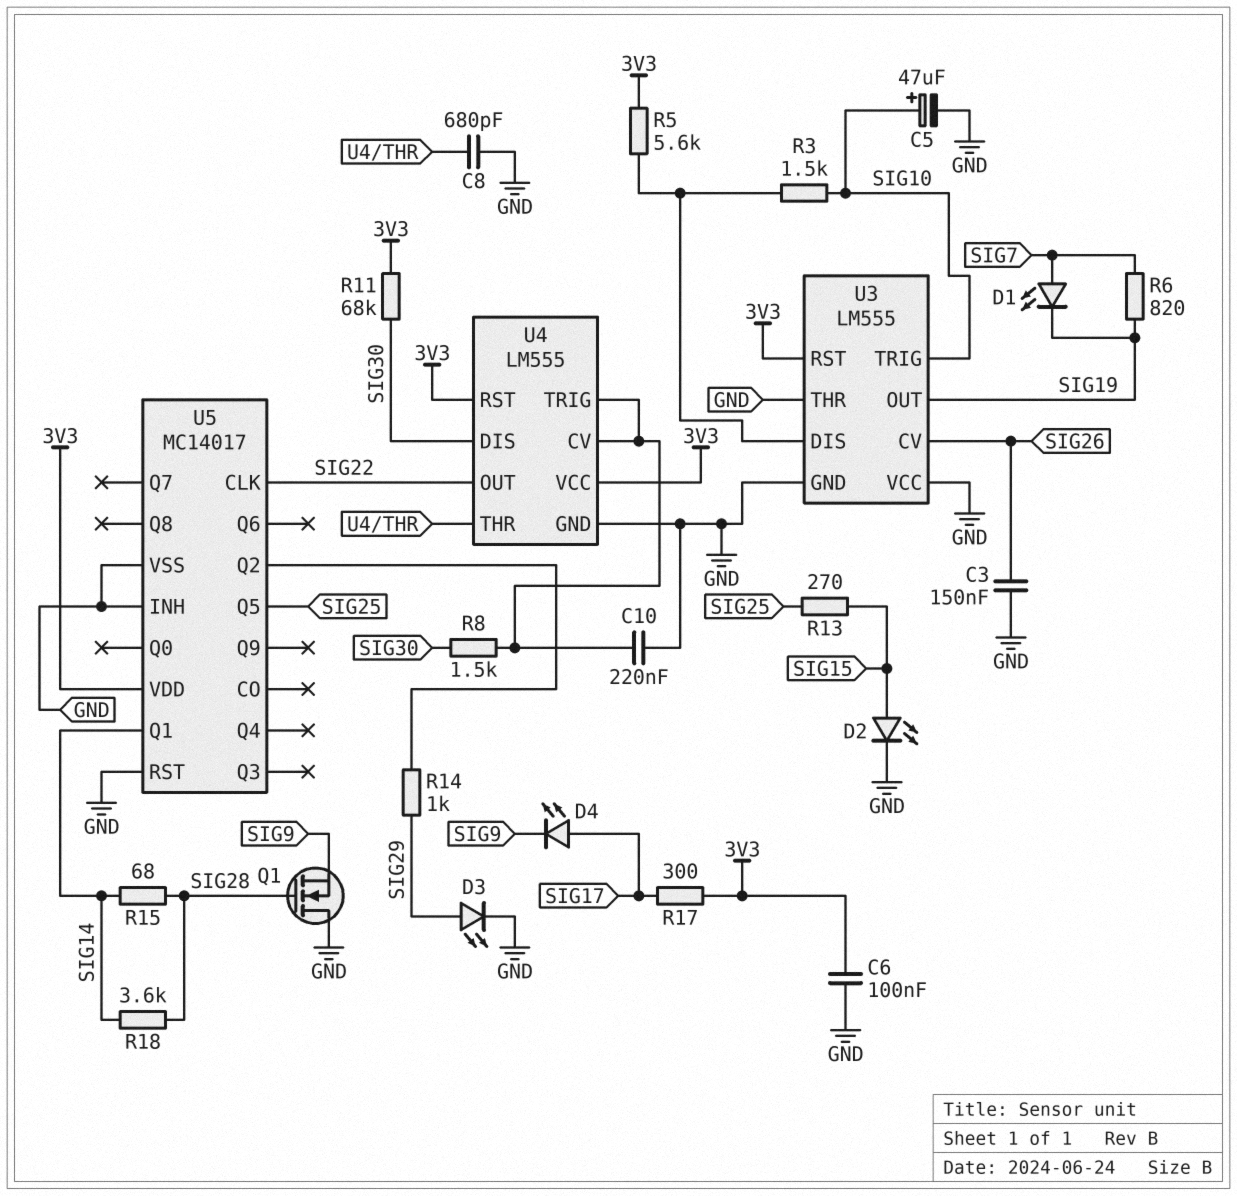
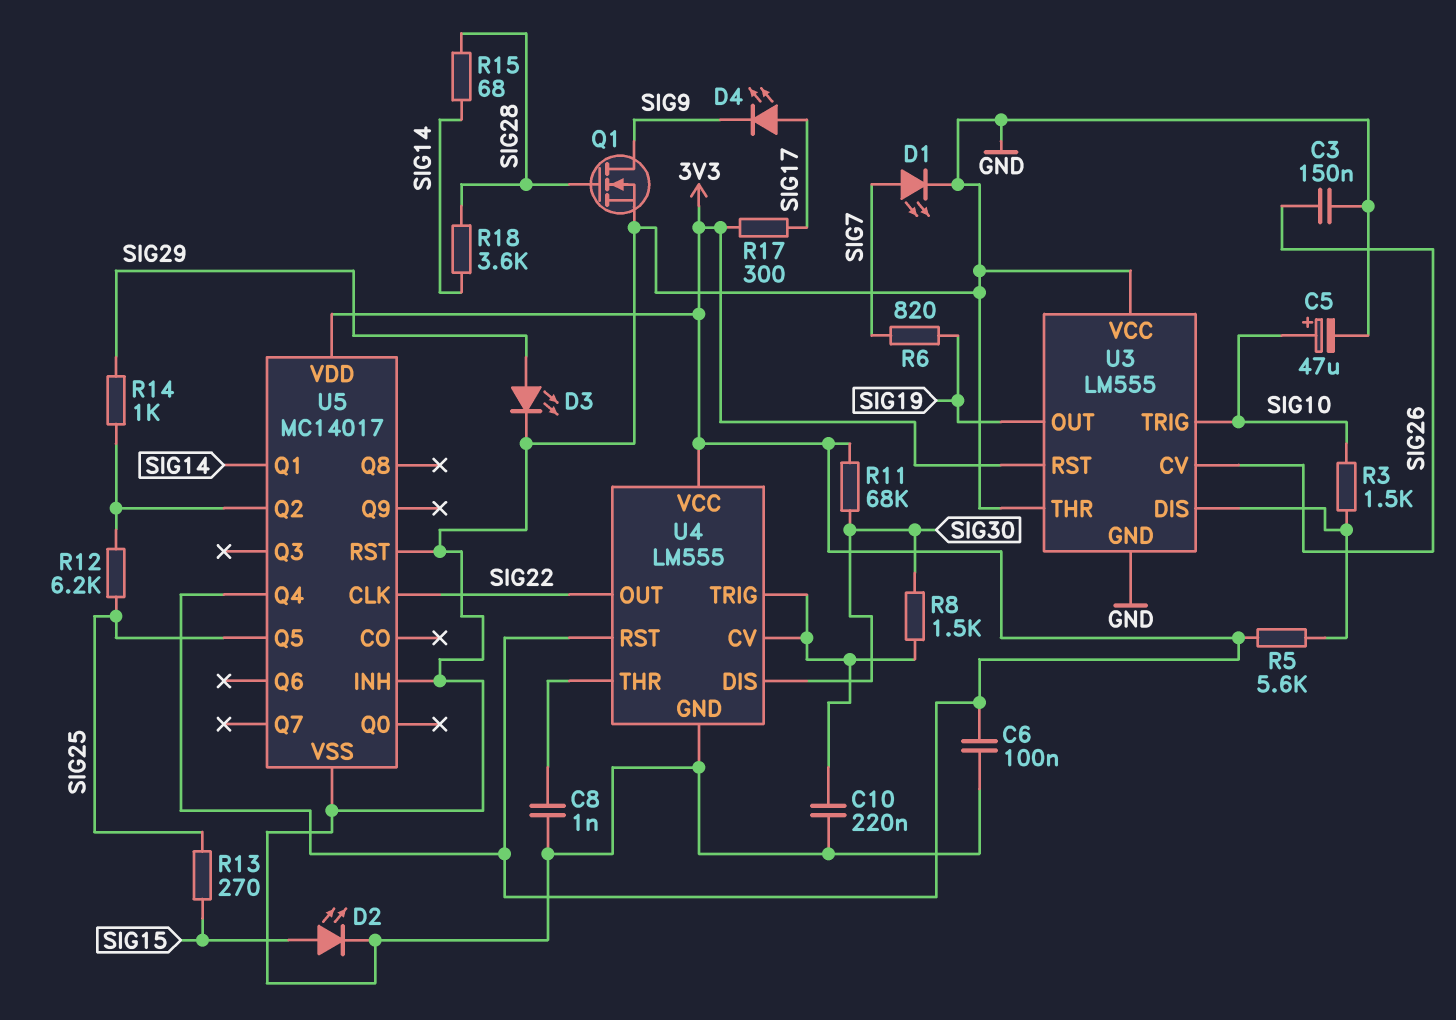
C8: 680pF (GND, U4/THR) -> 1nF (GND, U4/THR)
D1: LED (A SIG7, K SIG19) -> LED (A SIG7, K GND)
Q1: NMOS (G SIG28, D GND, S SIG9) -> NMOS (G SIG28, D SIG9, S GND)
R12: none -> 6.2k (SIG25, U5/Q2)
U5 pin Q4: none -> 3V3

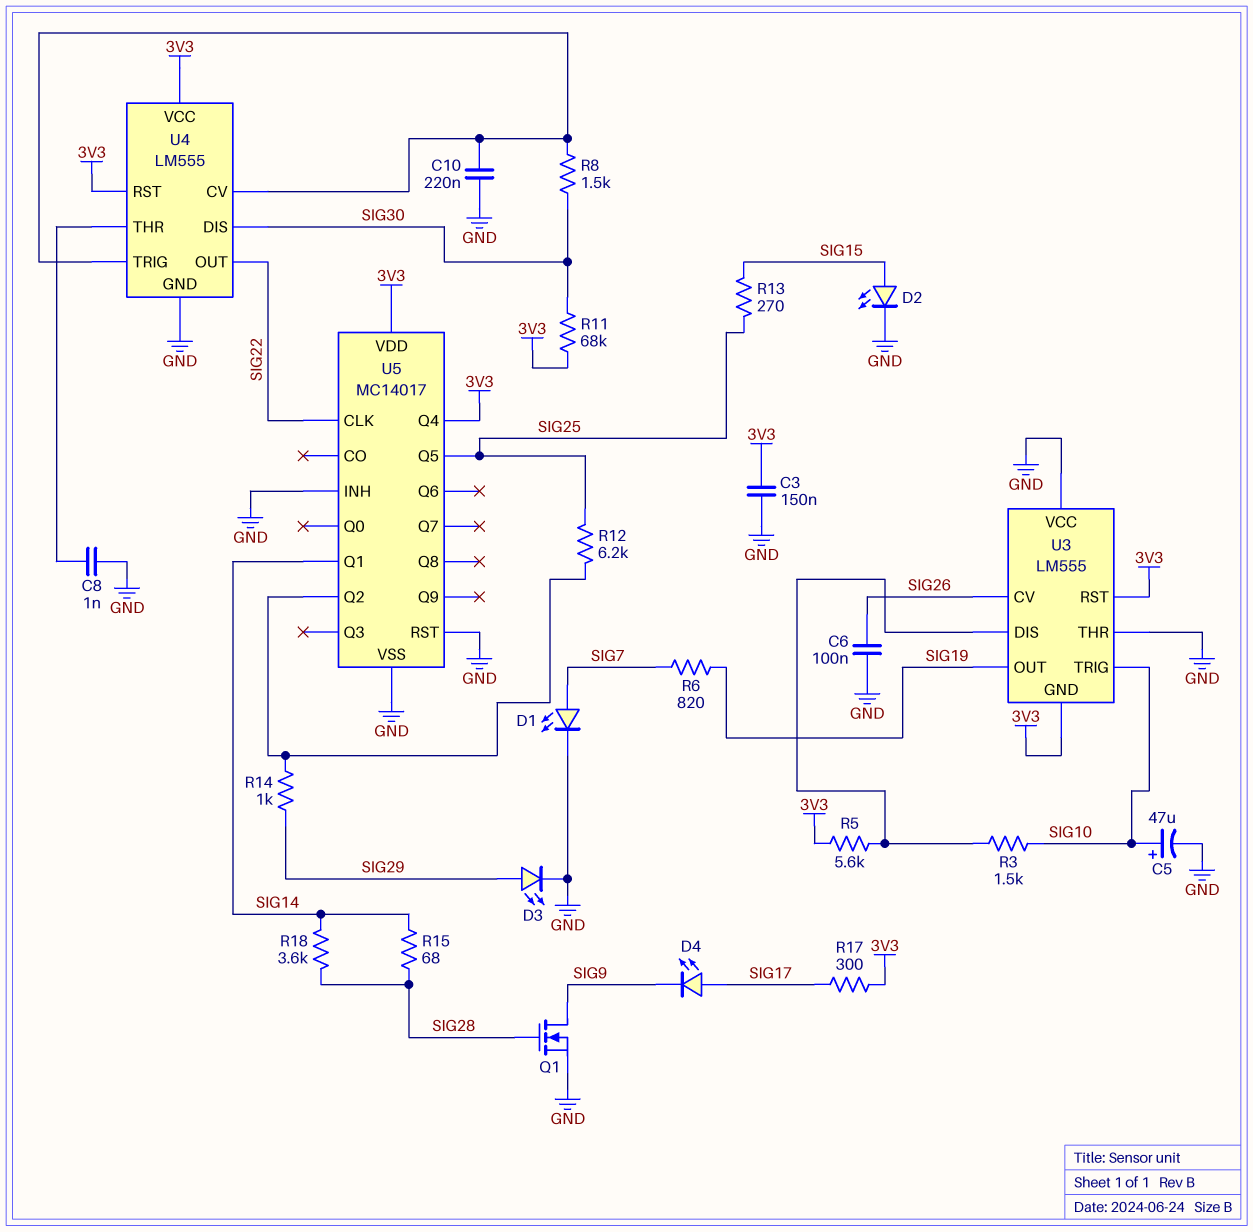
C3: 150nF (GND, SIG26) -> 150nF (3V3, GND)
C6: 100nF (3V3, GND) -> 100nF (GND, SIG26)
U3 pin GND: GND -> 3V3

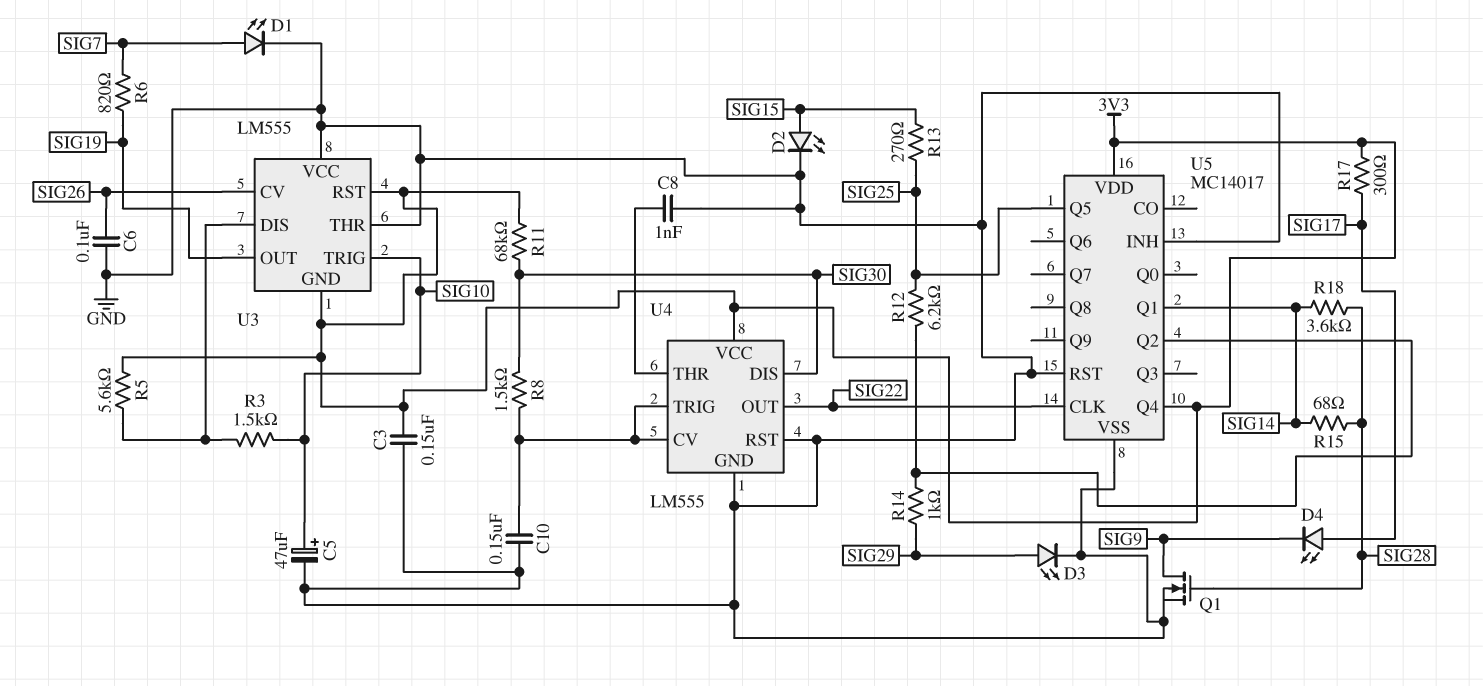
C10: 220nF (GND, U4/CV) -> 150nF (GND, U4/CV)
U4 pin RST: 3V3 -> GND

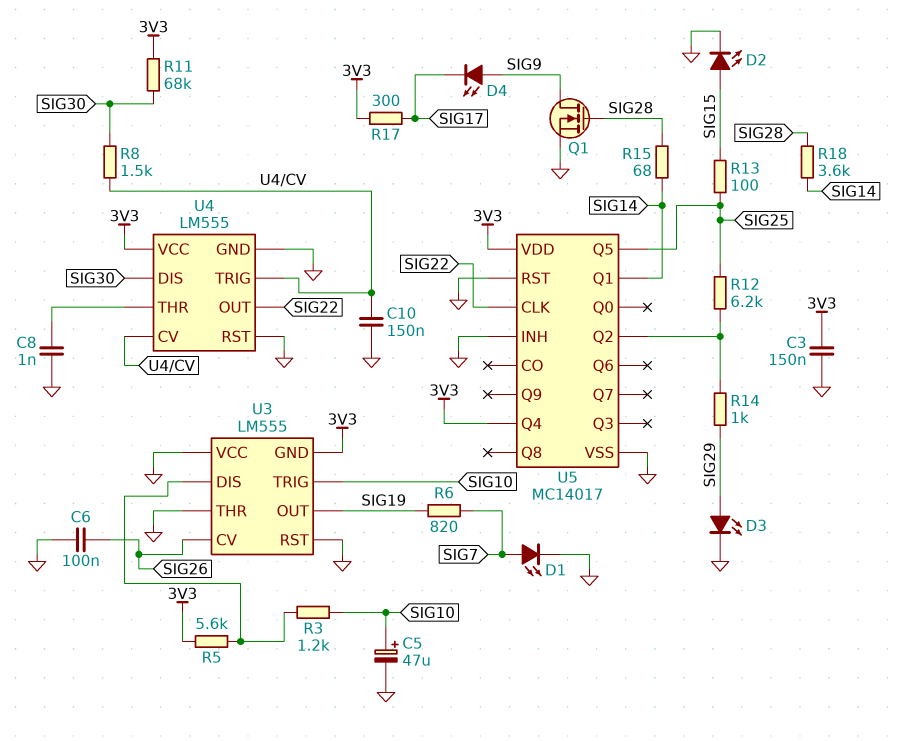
D4: LED (A SIG17, K SIG9) -> LED (A SIG9, K SIG17)
R3: 1.5k (SIG10, U3/DIS) -> 1.2k (SIG10, U3/DIS)
R13: 270 (SIG15, SIG25) -> 100 (SIG15, SIG25)
U3 pin RST: 3V3 -> GND

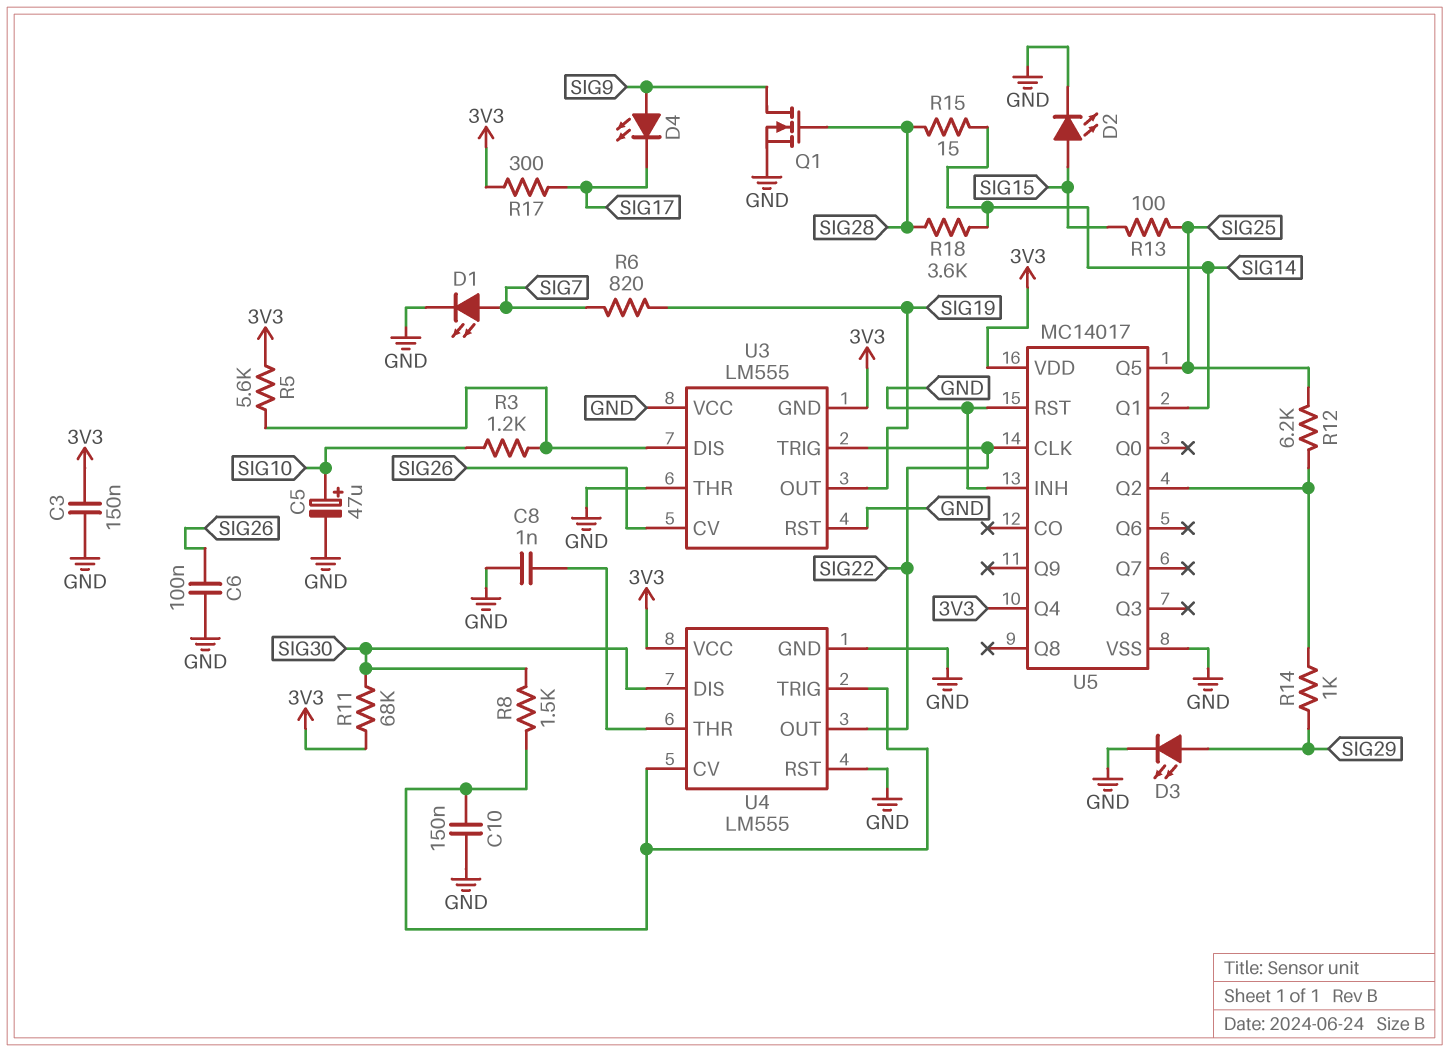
R15: 68 (SIG14, SIG28) -> 15 (SIG14, SIG28)
U3 pin TRIG: SIG10 -> SIG22

